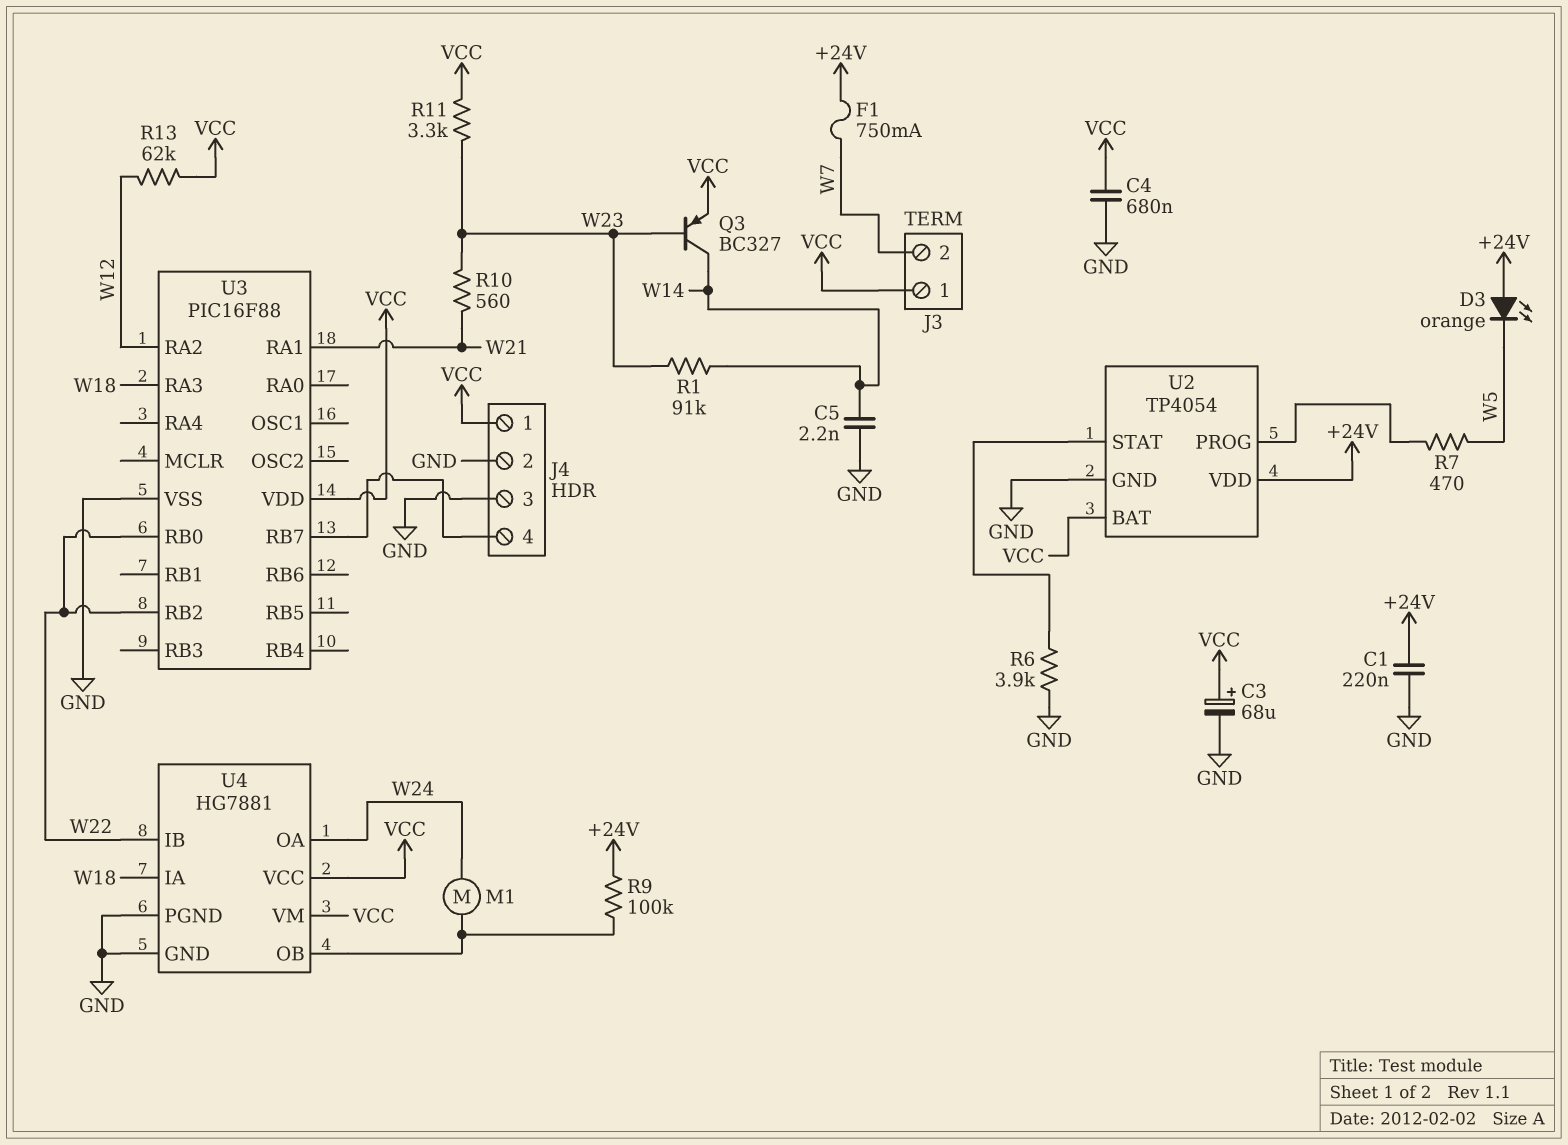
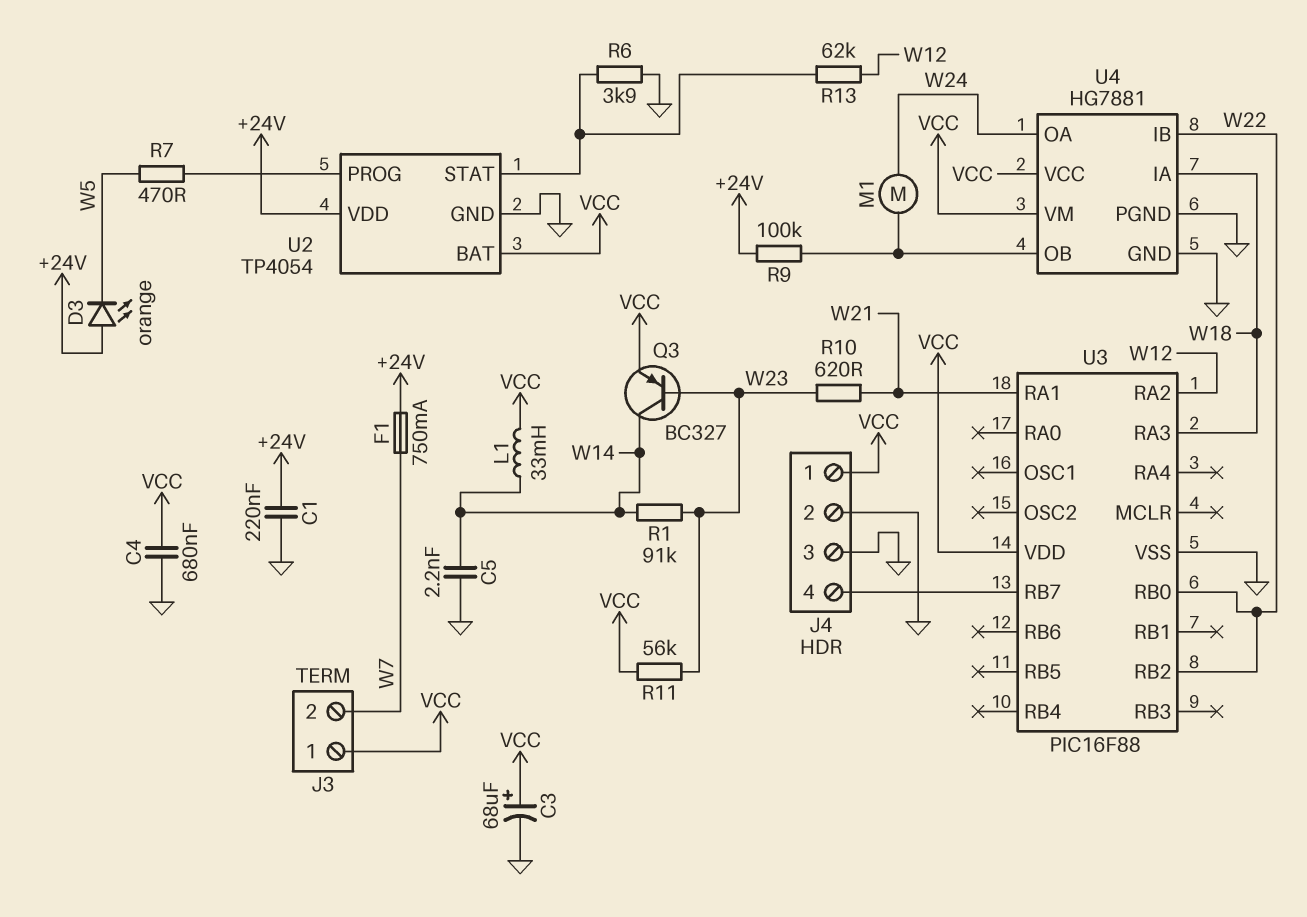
L1: none -> 33mH (VCC, W14)
R10: 560 (W21, W23) -> 620 (W21, W23)
R11: 3.3k (VCC, W23) -> 56k (VCC, W23)
R13: 62k (VCC, W12) -> 62k (U2/STAT, W12)

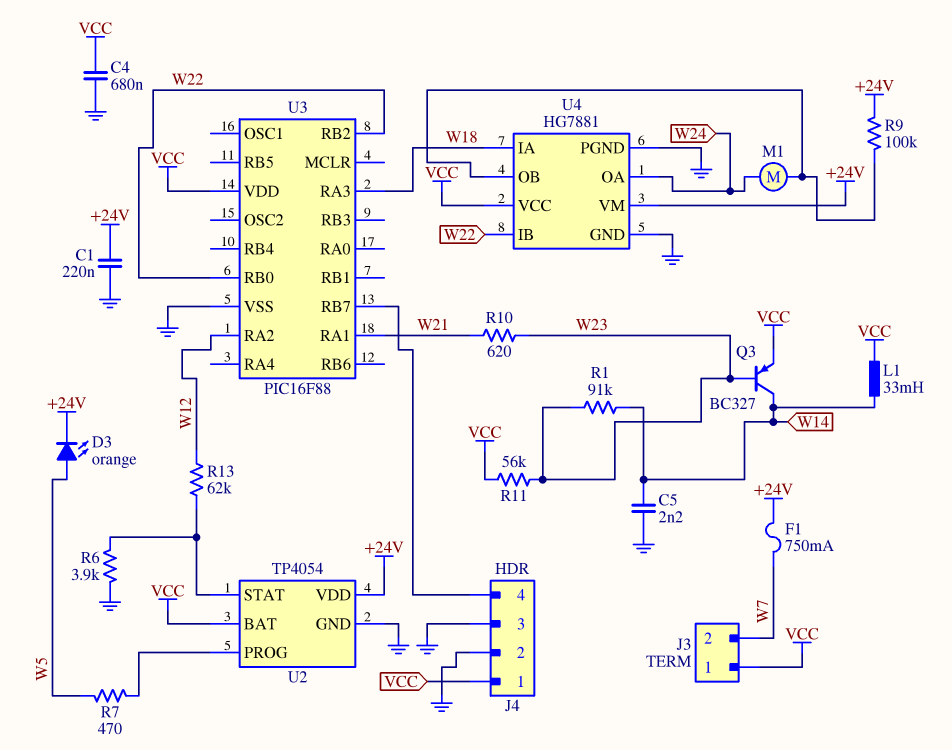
C3: 68uF (plus VCC, minus GND) -> none
D3: LED orange (A +24V, K W5) -> LED orange (A W5, K +24V)
U4 pin VM: VCC -> +24V

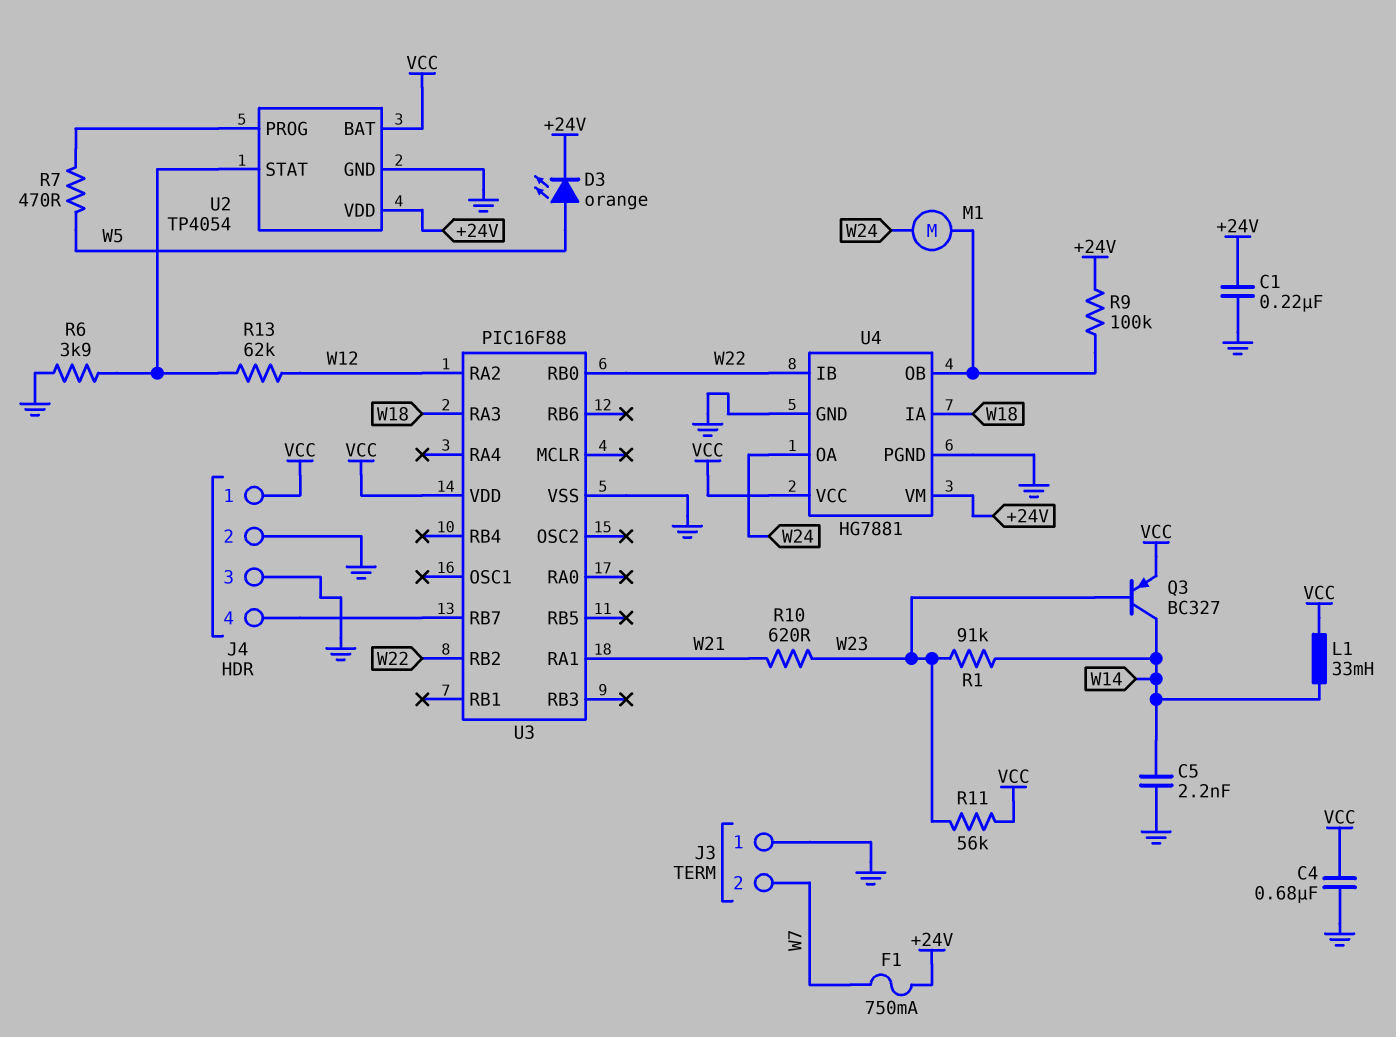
J3 pin 1: VCC -> GND

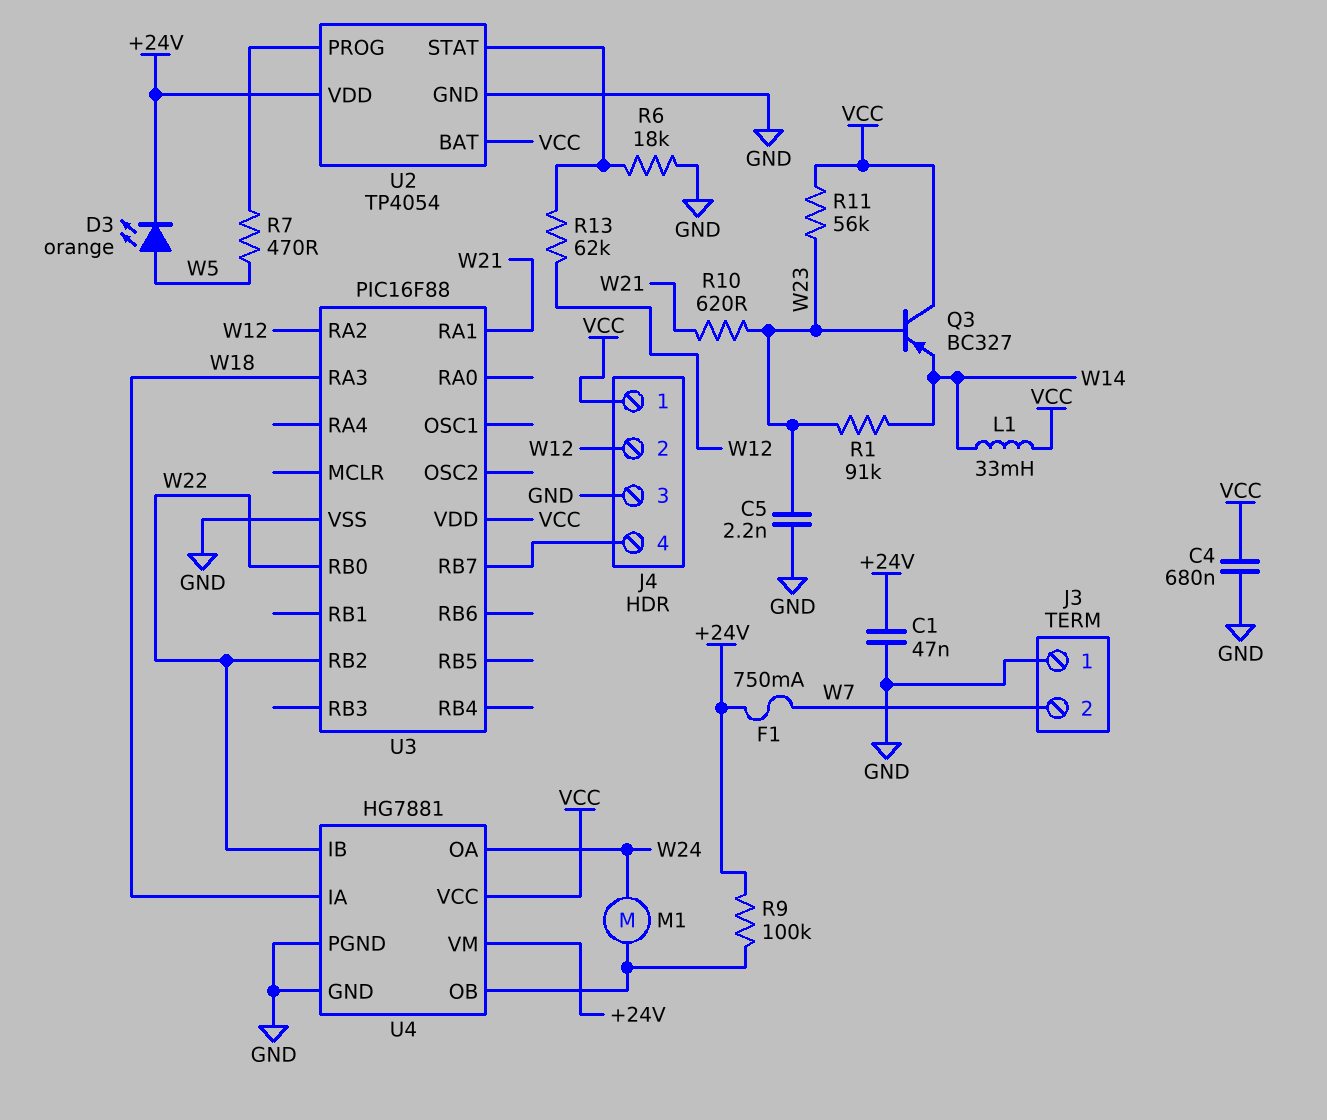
C1: 220nF (+24V, GND) -> 47nF (+24V, GND)
C5: 2.2nF (GND, W14) -> 2.2nF (GND, W23)
J4 pin 2: GND -> W12
Q3: PNP BC327 (B W23, C W14, E VCC) -> PNP BC327 (B W23, C VCC, E W14)
R6: 3.9k (GND, U2/STAT) -> 18k (GND, U2/STAT)

